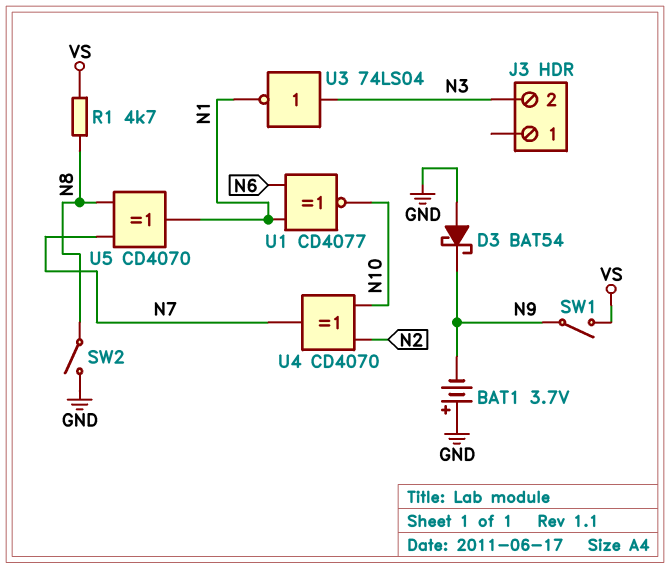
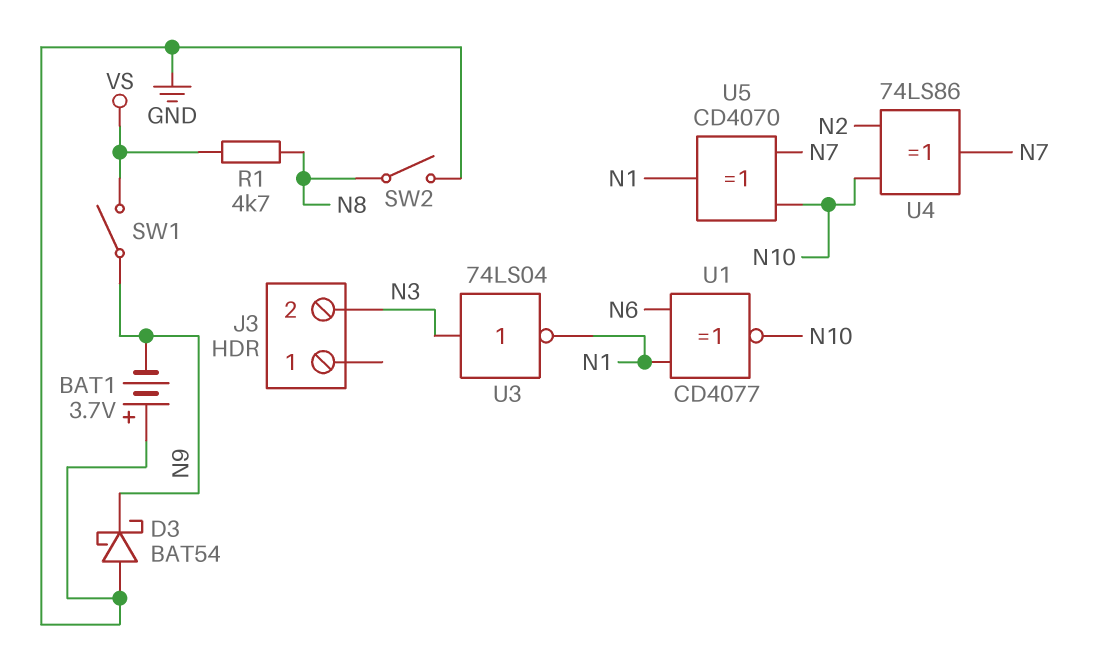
U4: XOR CD4070 (in N2, in N10, out N7) -> XOR 74LS86 (in N2, in N10, out N7)
U5: XOR CD4070 (in N7, in N8, out N1) -> XOR CD4070 (in N7, in N10, out N1)

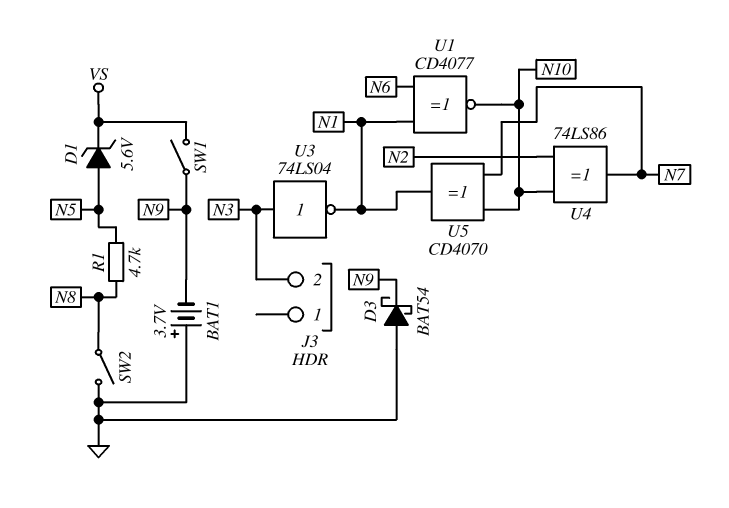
D1: none -> zener 5.6V (A N5, K VS)
R1: 4.7k (N8, VS) -> 4.7k (N5, N8)

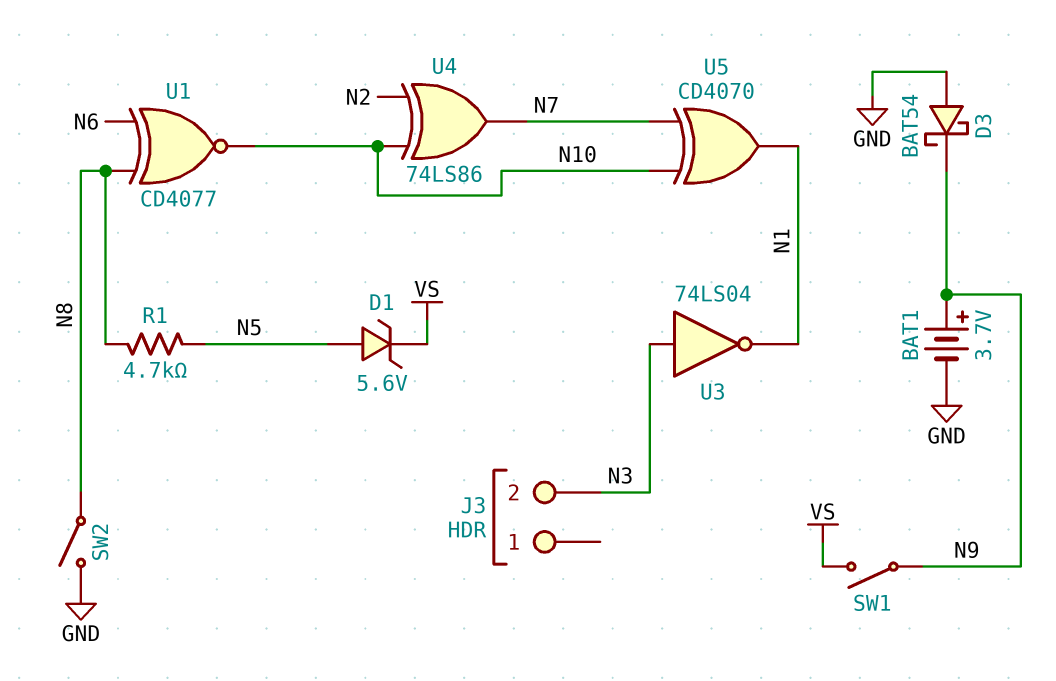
BAT1: 3.7V (plus GND, minus N9) -> 3.7V (plus N9, minus GND)
U1: XNOR CD4077 (in N1, in N6, out N10) -> XNOR CD4077 (in N6, in N8, out N10)

